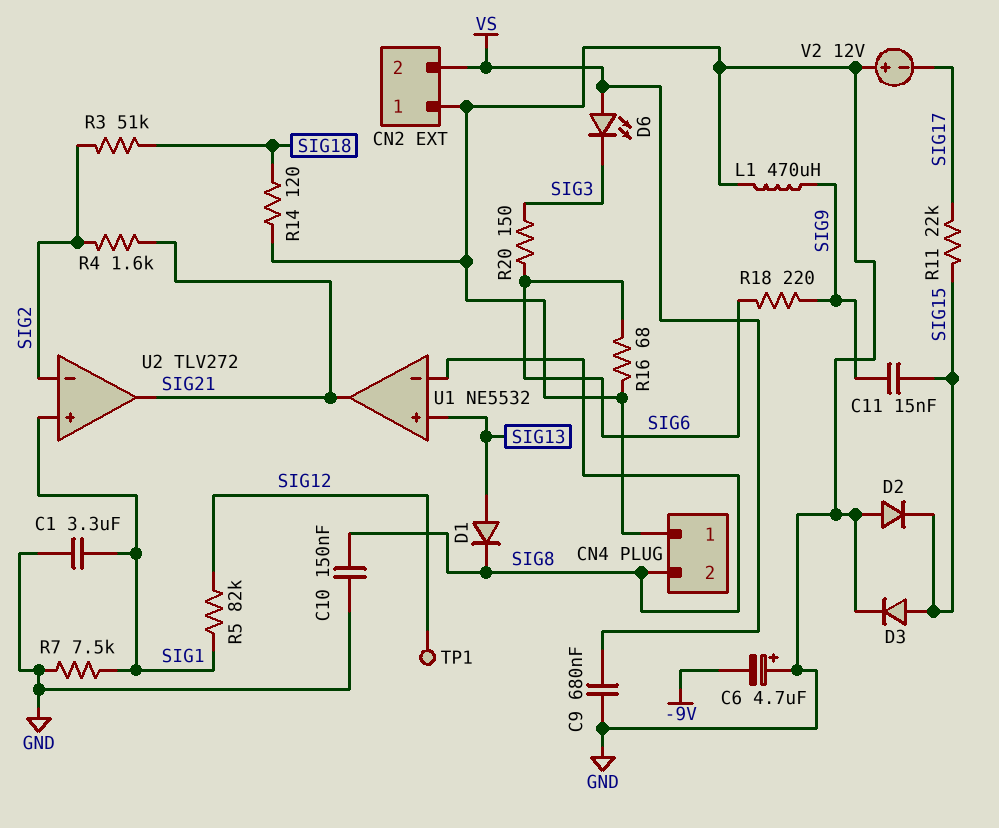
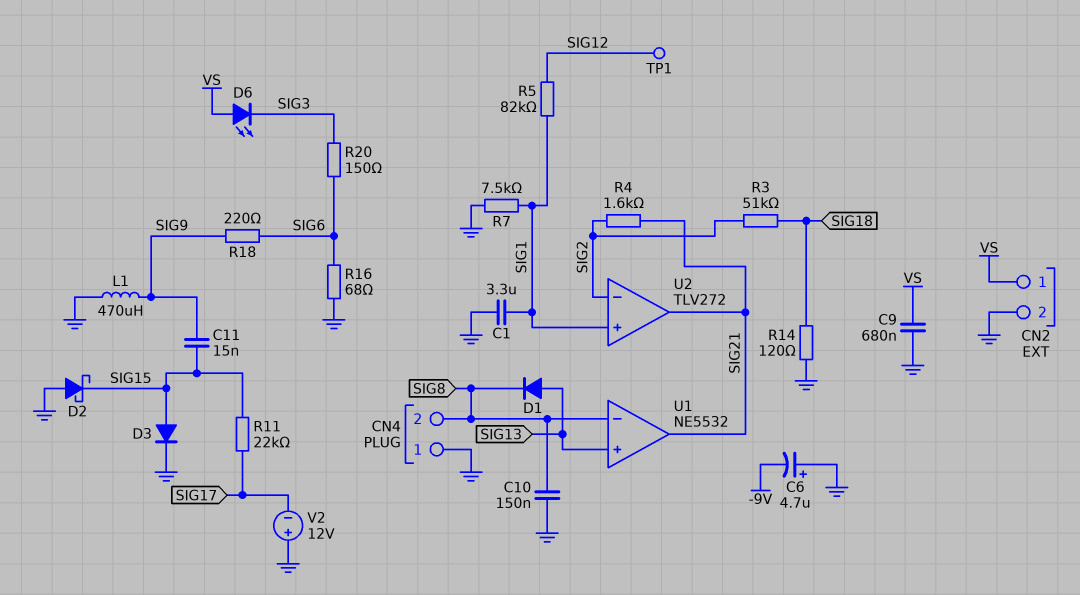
CN2 pin 1: GND -> VS
CN2 pin 2: VS -> GND
D2: diode (A GND, K SIG15) -> schottky (A GND, K SIG15)

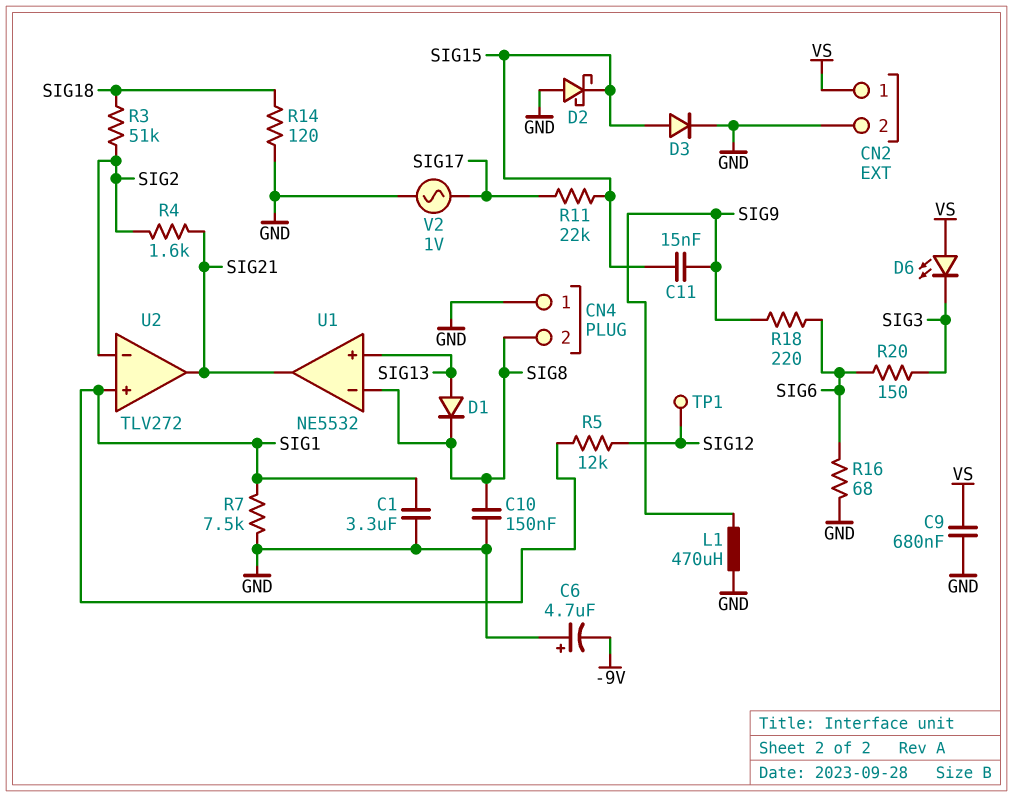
R5: 82k (SIG1, SIG12) -> 12k (SIG1, SIG12)
V2: 12V (plus GND, minus SIG17) -> AC 1V (GND, SIG17)

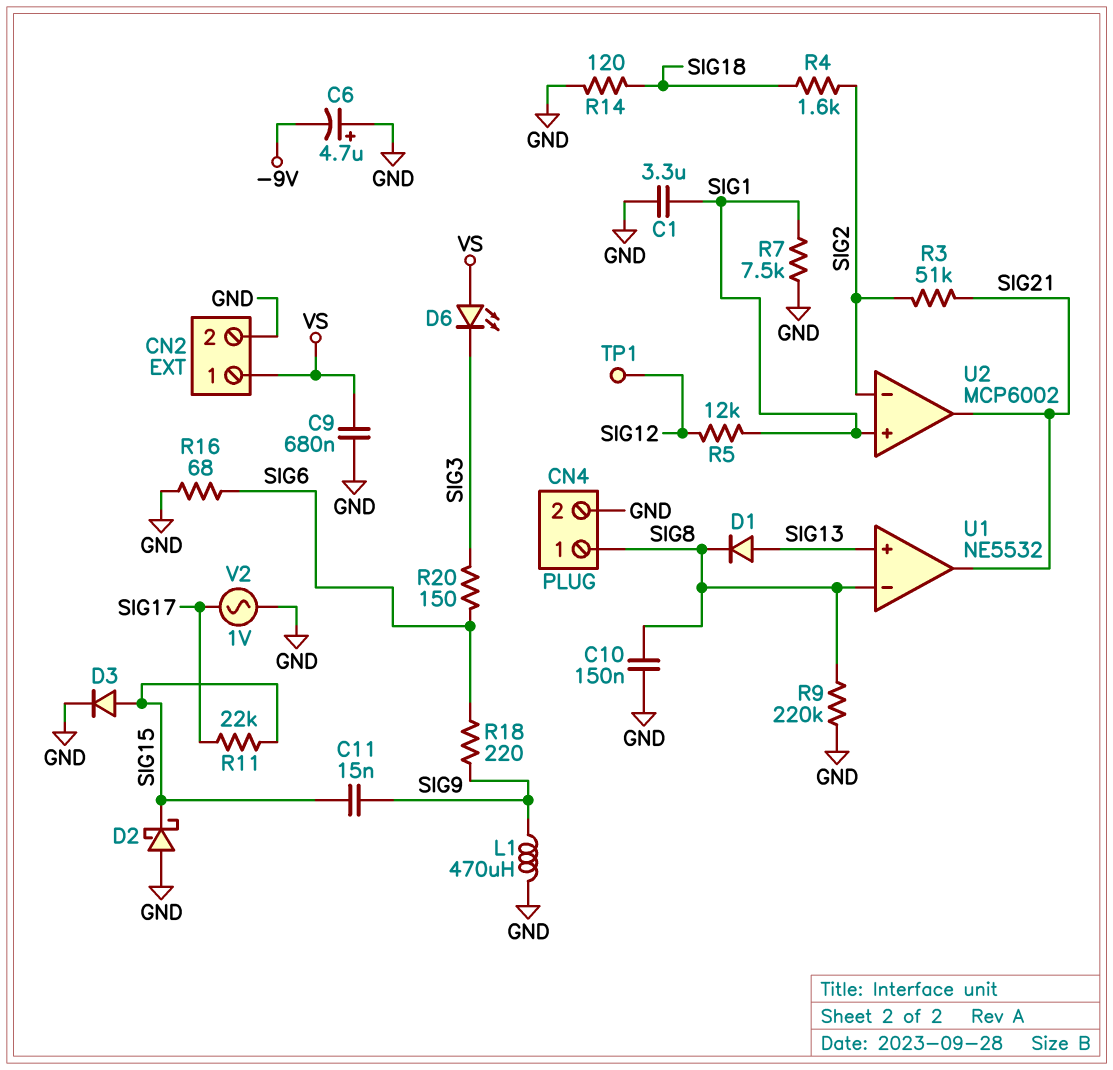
CN4 pin 1: GND -> SIG8
CN4 pin 2: SIG8 -> GND
R3: 51k (SIG2, SIG18) -> 51k (SIG2, SIG21)
R4: 1.6k (SIG2, SIG21) -> 1.6k (SIG2, SIG18)
R9: none -> 220k (GND, SIG8)
U2: TLV272 -> MCP6002

